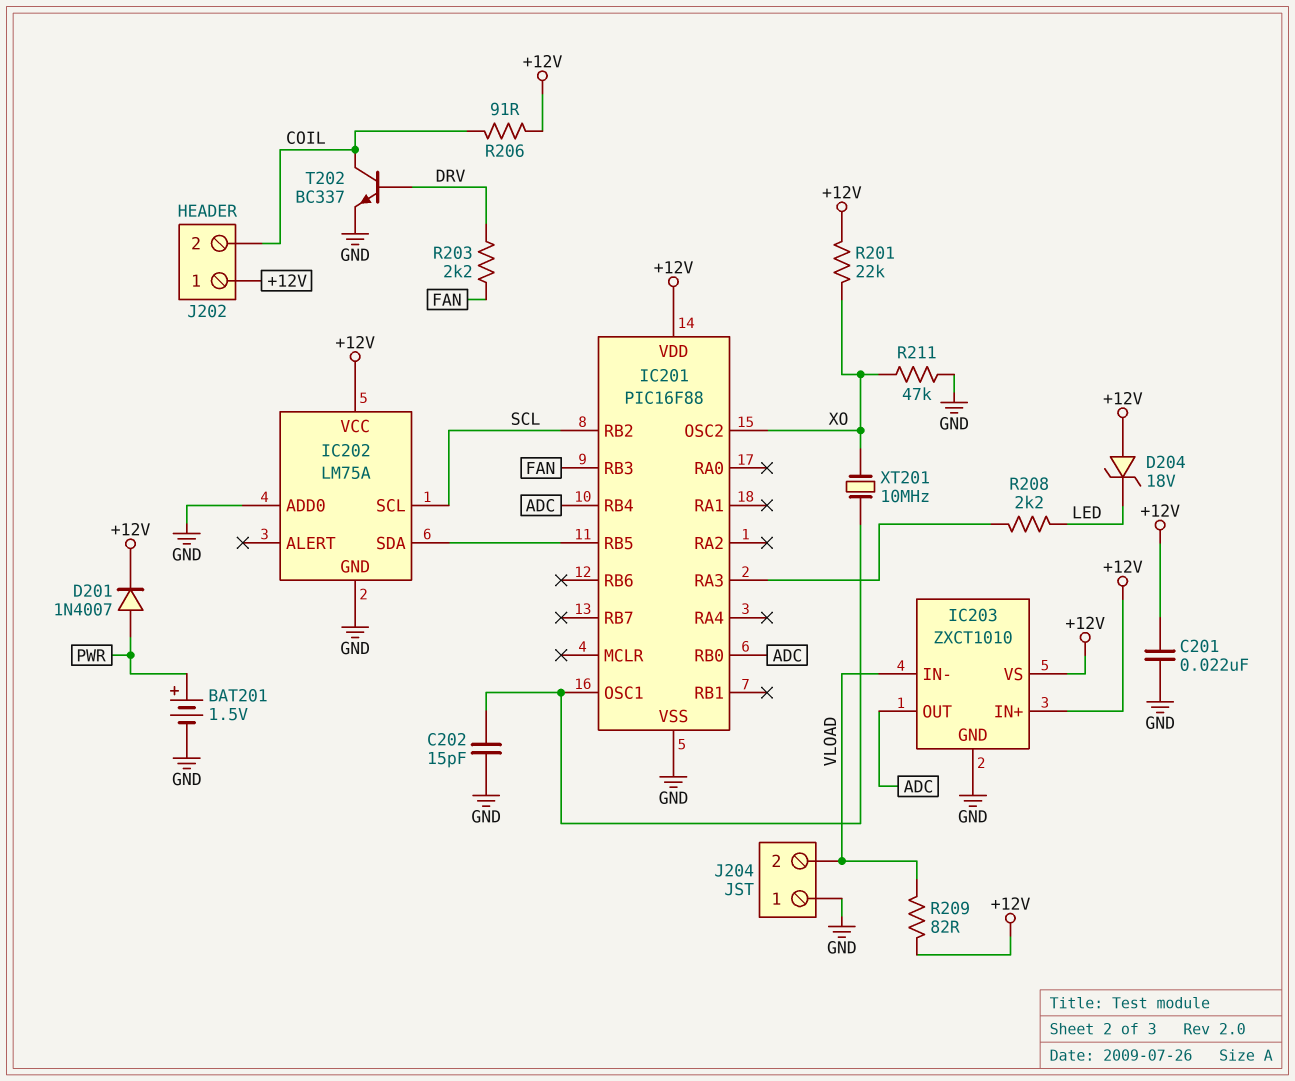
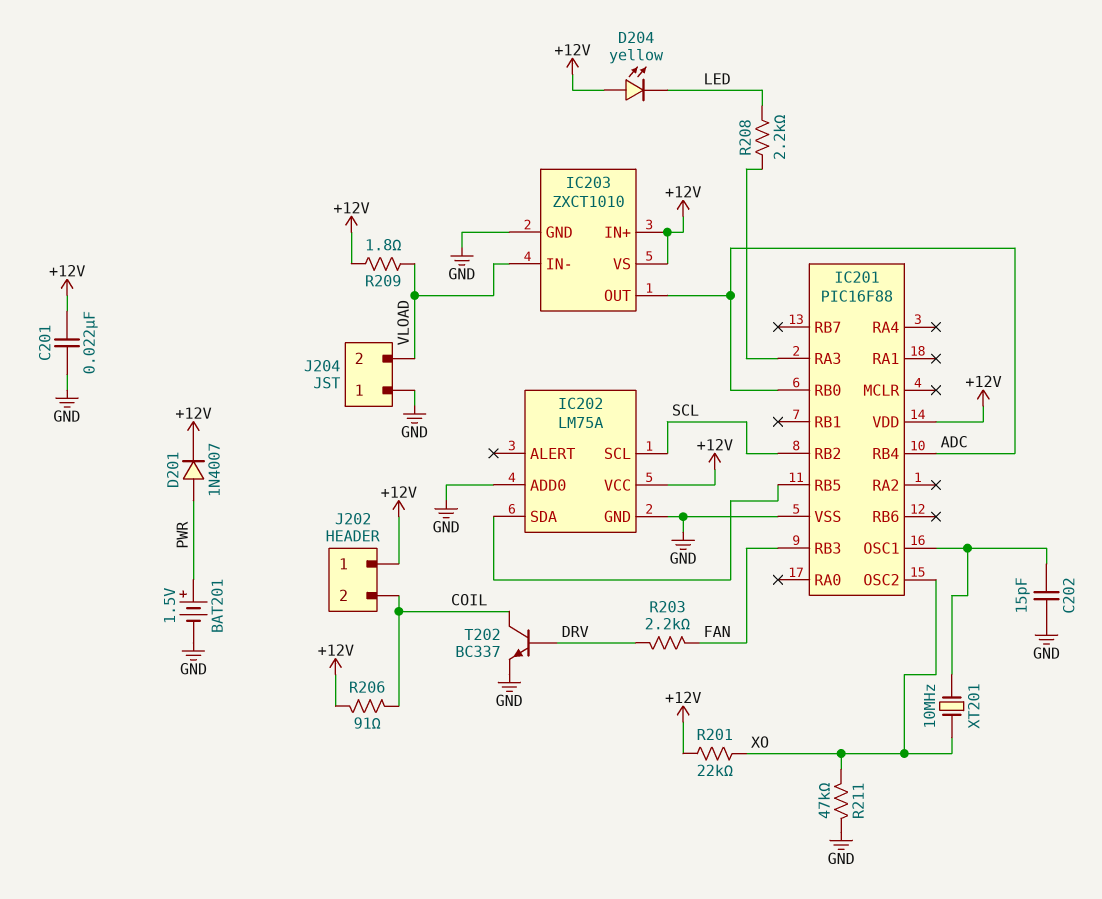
D204: zener 18V (A +12V, K LED) -> LED yellow (A +12V, K LED)
R209: 82 (+12V, VLOAD) -> 1.8 (+12V, VLOAD)

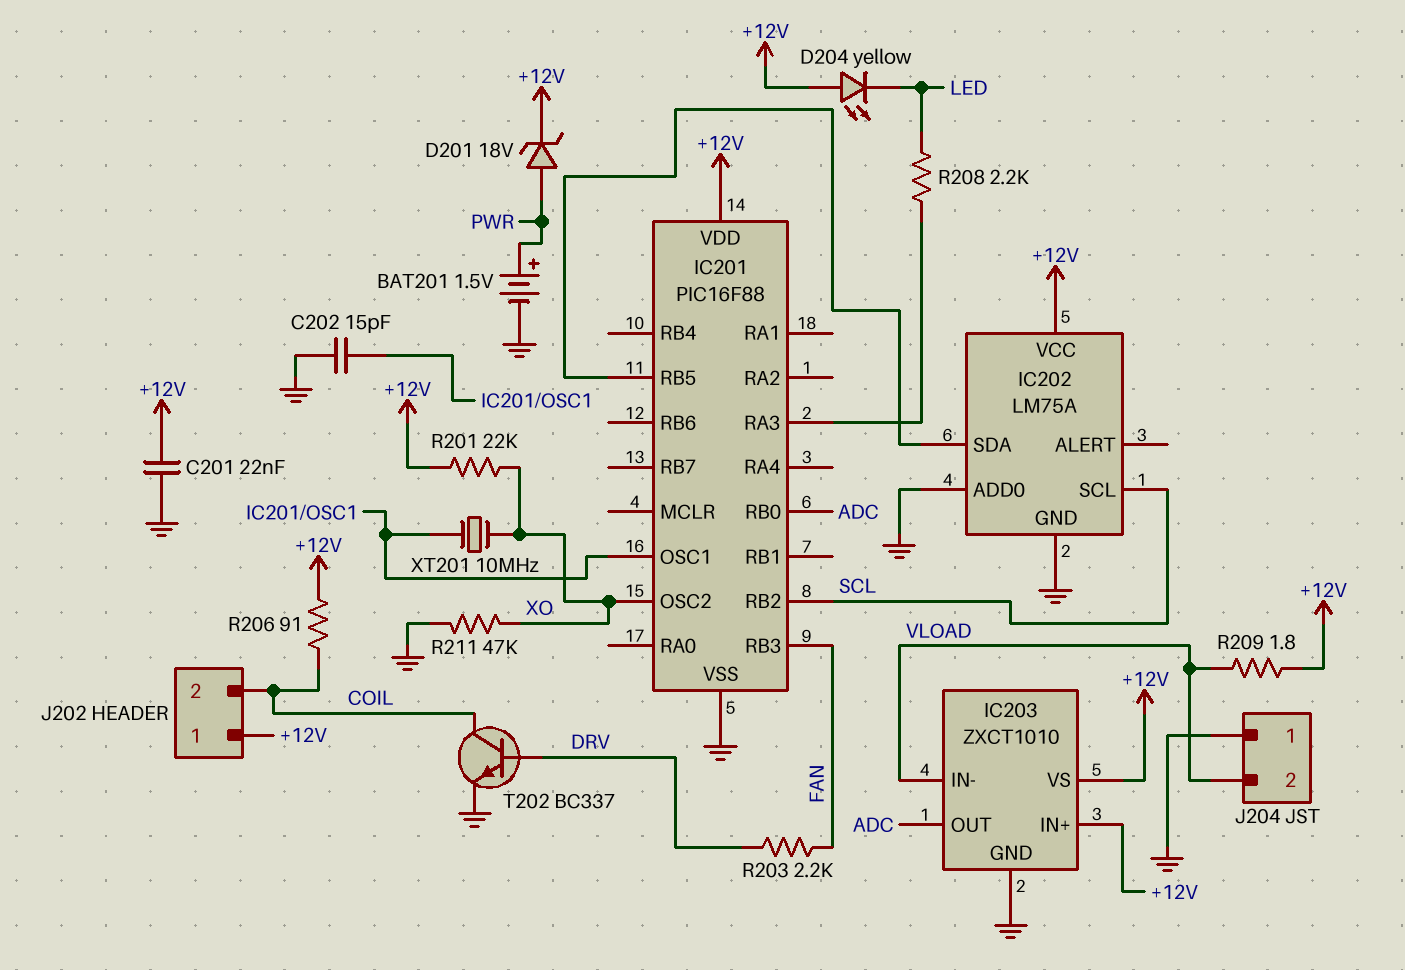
D201: diode 1N4007 (A PWR, K +12V) -> zener 18V (A PWR, K +12V)
IC201 pin RB4: ADC -> none

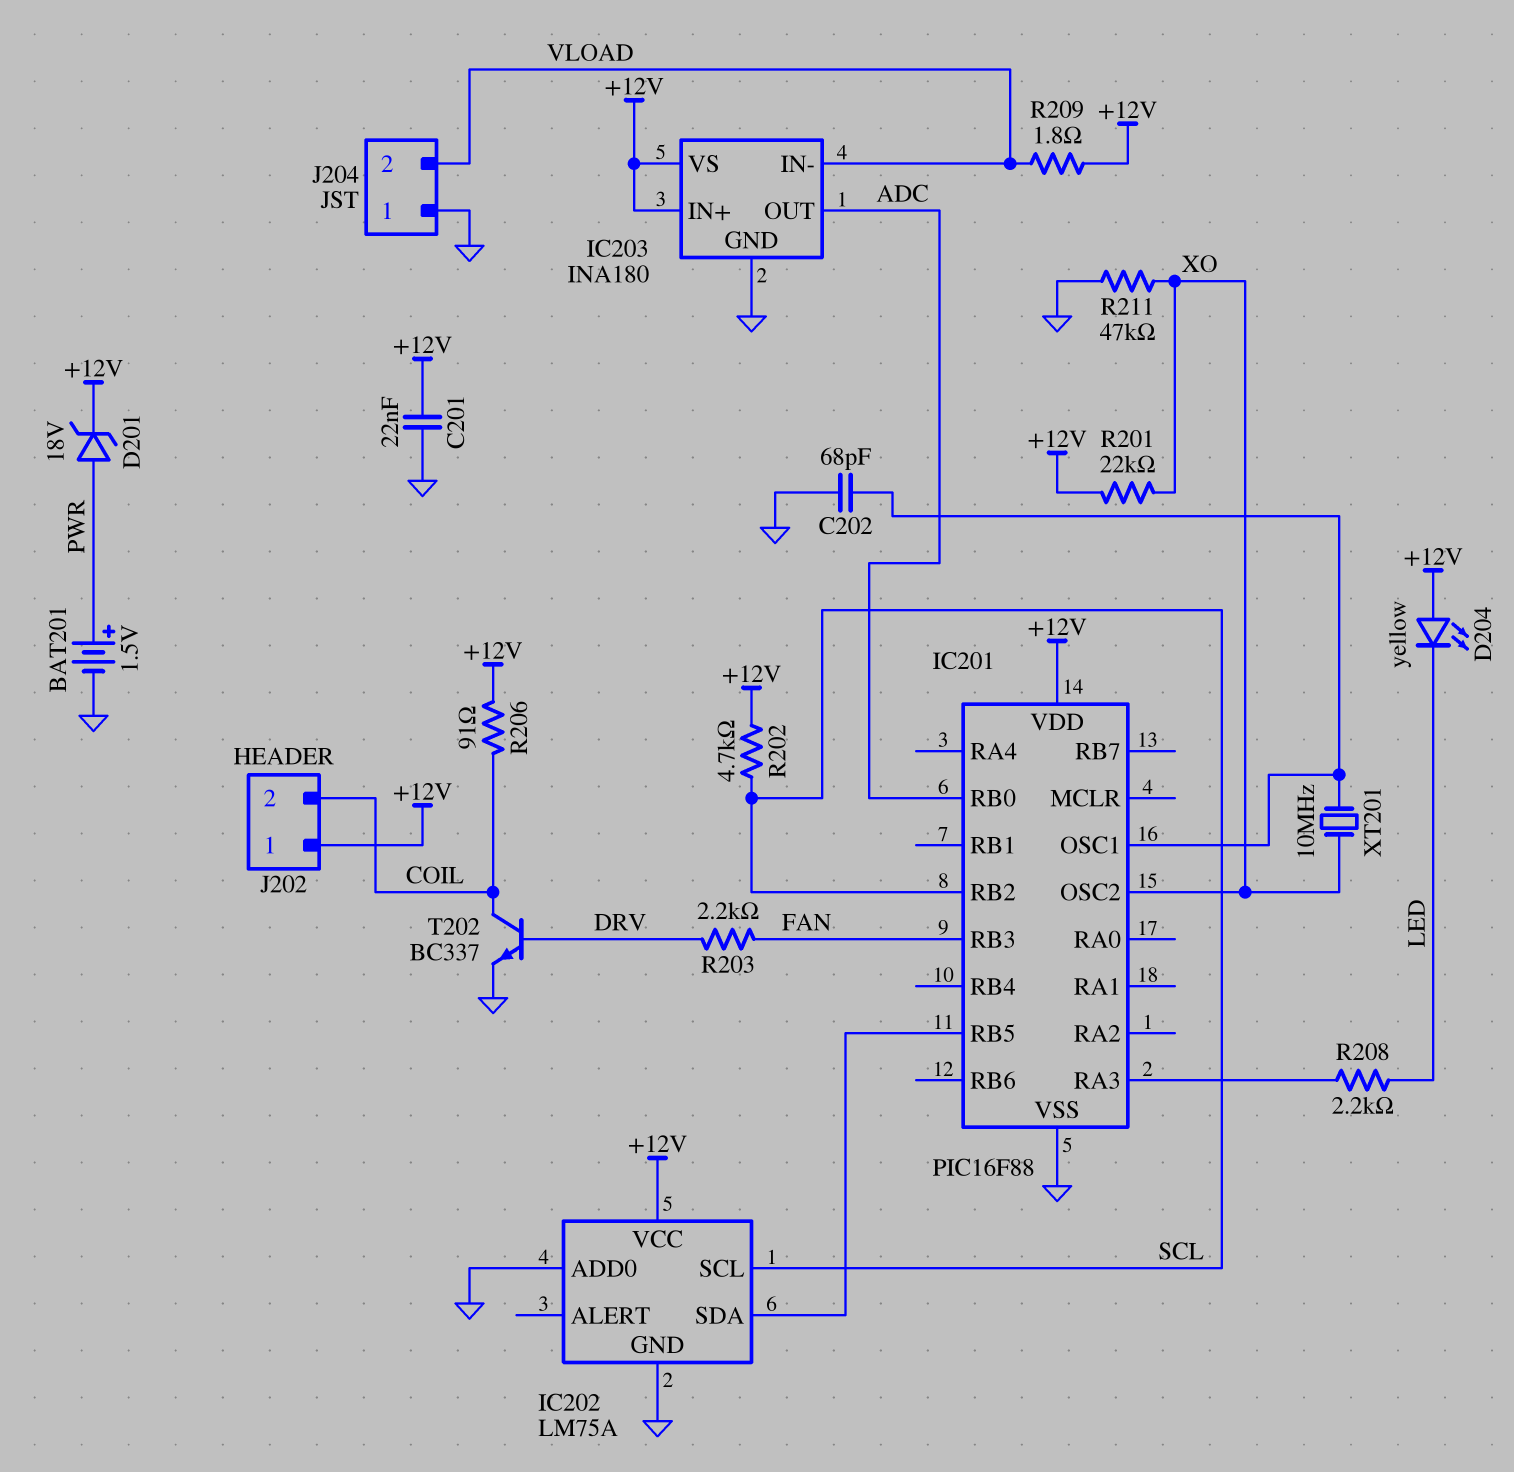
C202: 15pF (GND, IC201/OSC1) -> 68pF (GND, IC201/OSC1)
IC203: ZXCT1010 -> INA180
R202: none -> 4.7k (+12V, SCL)

